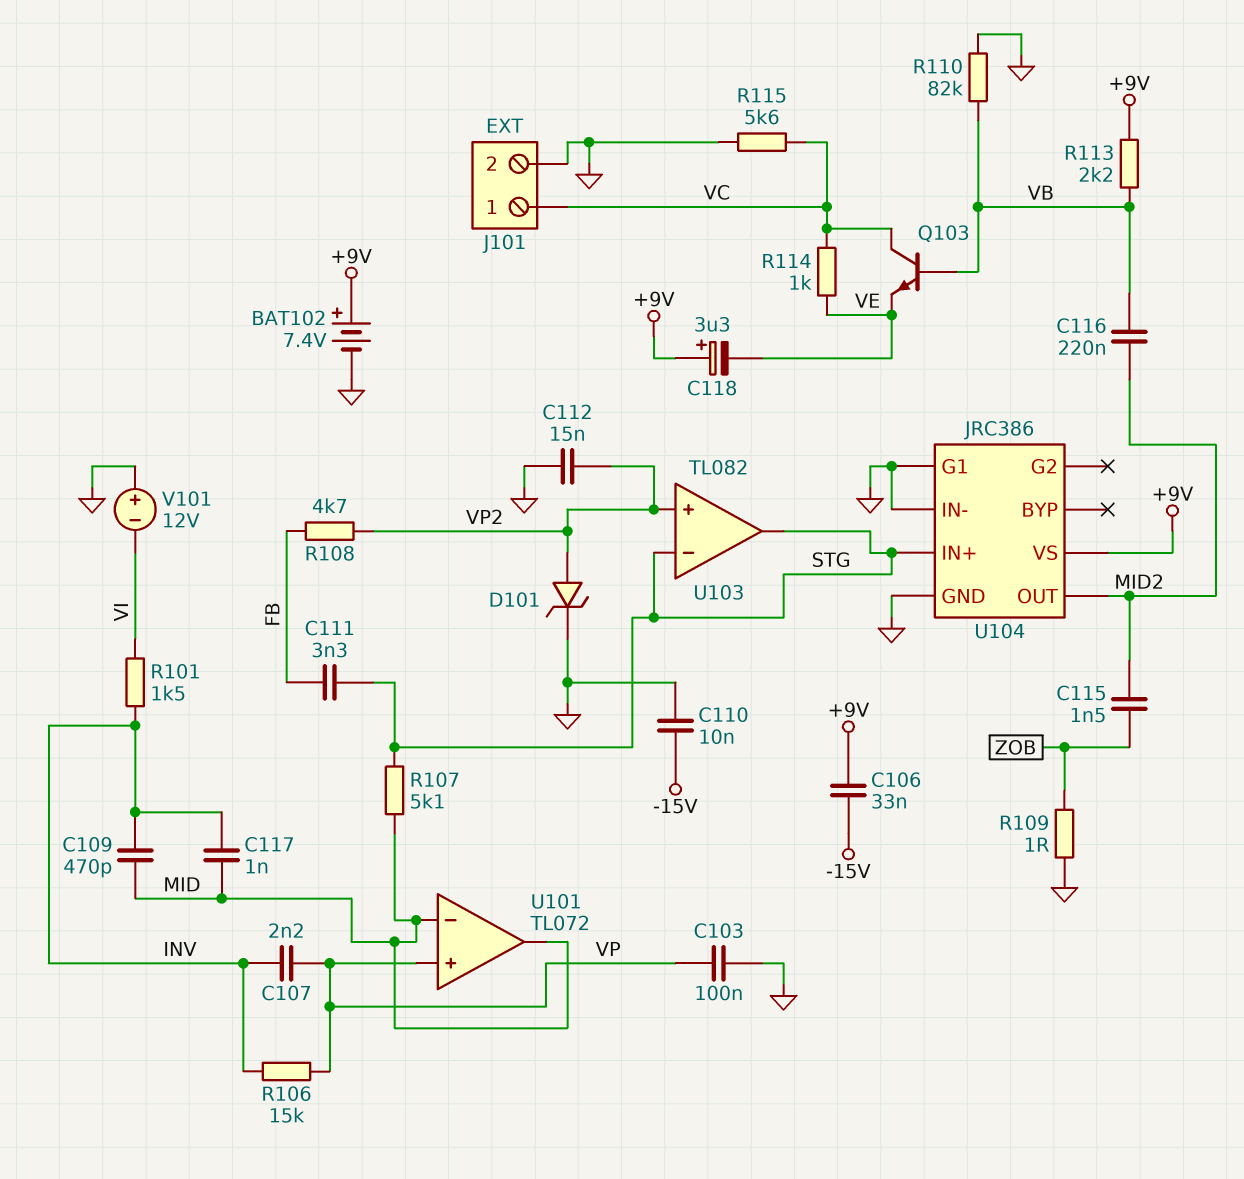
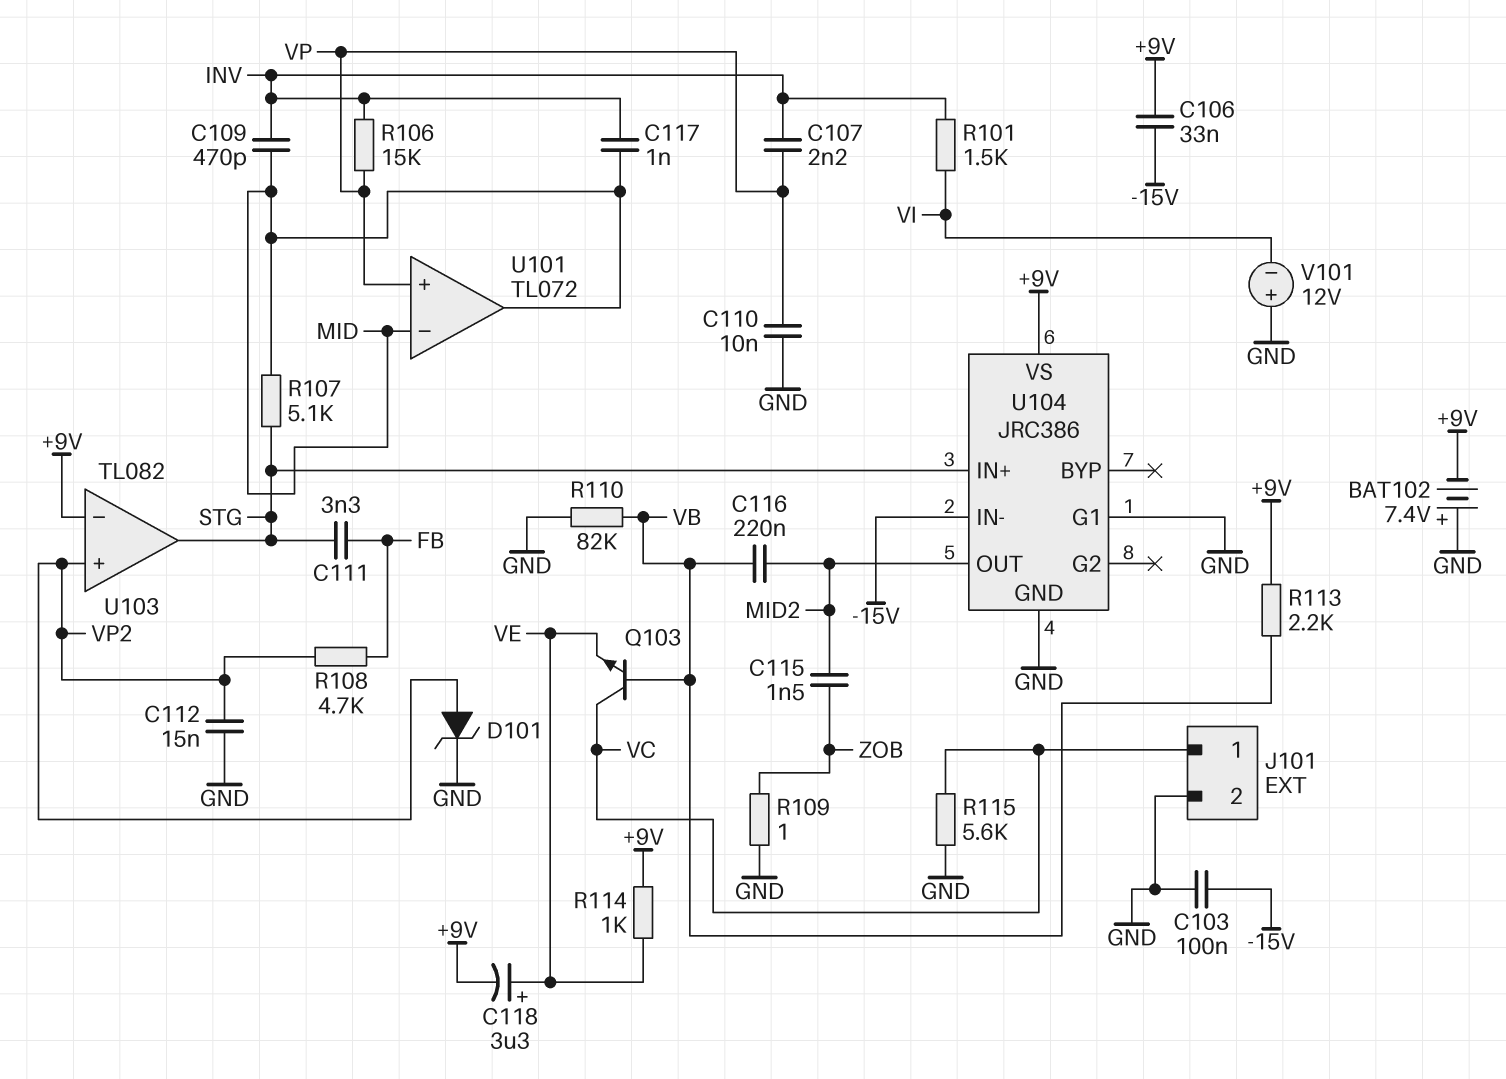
BAT102: 7.4V (plus +9V, minus GND) -> 7.4V (plus GND, minus +9V)
C103: 100nF (GND, VP) -> 100nF (-15V, GND)
C110: 10nF (-15V, GND) -> 10nF (GND, VP)
C118: 3.3uF (plus +9V, minus VE) -> 3.3uF (plus VE, minus +9V)
R114: 1k (VC, VE) -> 1k (+9V, VE)
U103 pin in-: STG -> +9V
U104 pin IN-: GND -> -15V

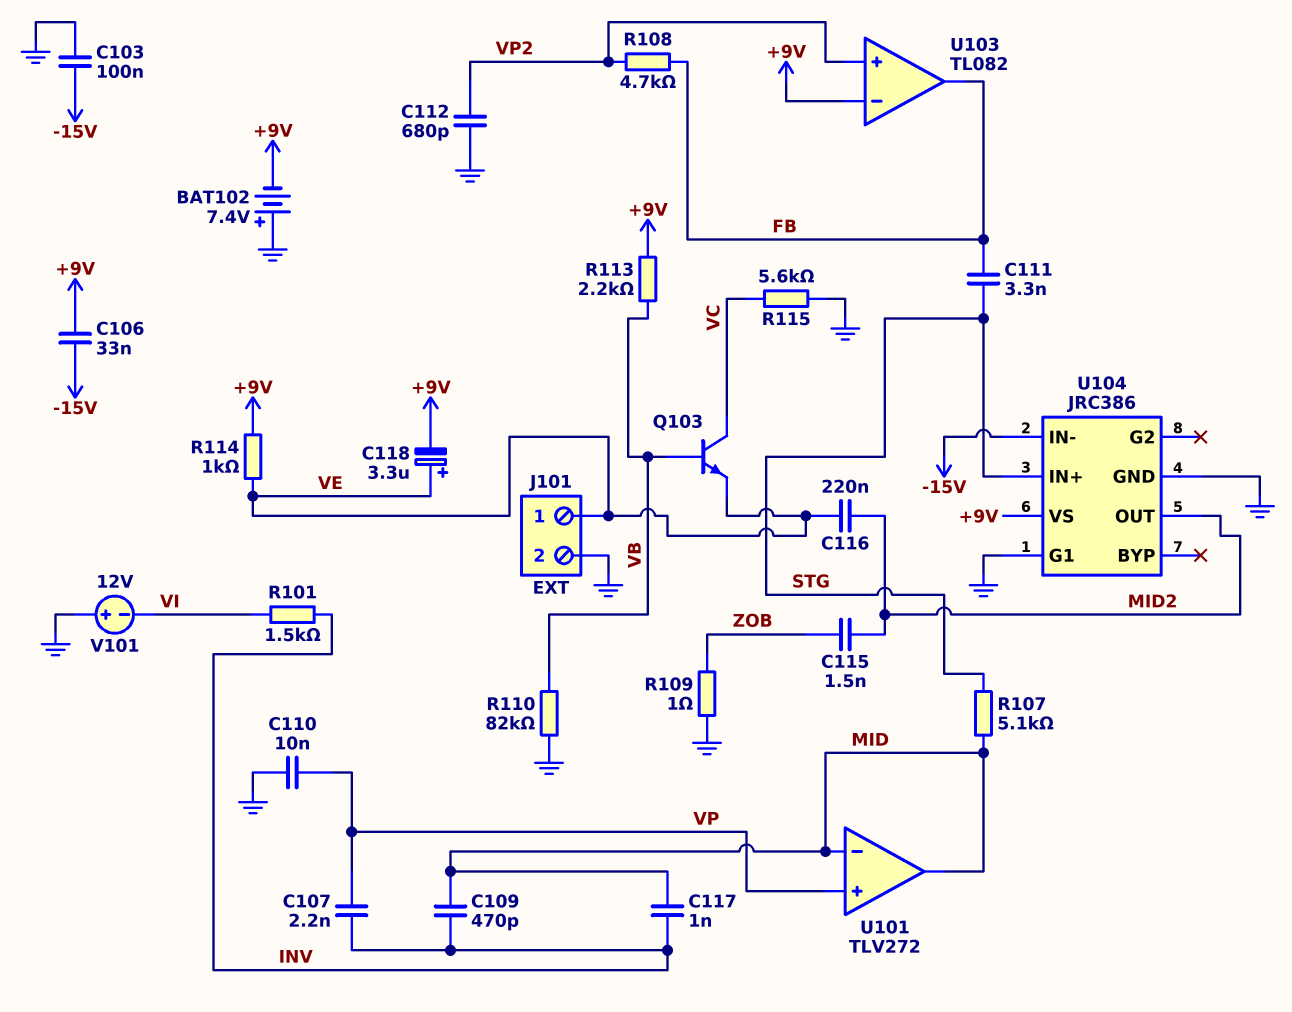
C112: 15nF (GND, VP2) -> 680pF (GND, VP2)
C116: 220nF (MID2, VB) -> 220nF (MID2, VE)
D101: zener (A VP2, K GND) -> none
J101 pin 1: VC -> VE
R106: 15k (INV, VP) -> none
U101: TL072 -> TLV272
U103 pin out: STG -> FB

